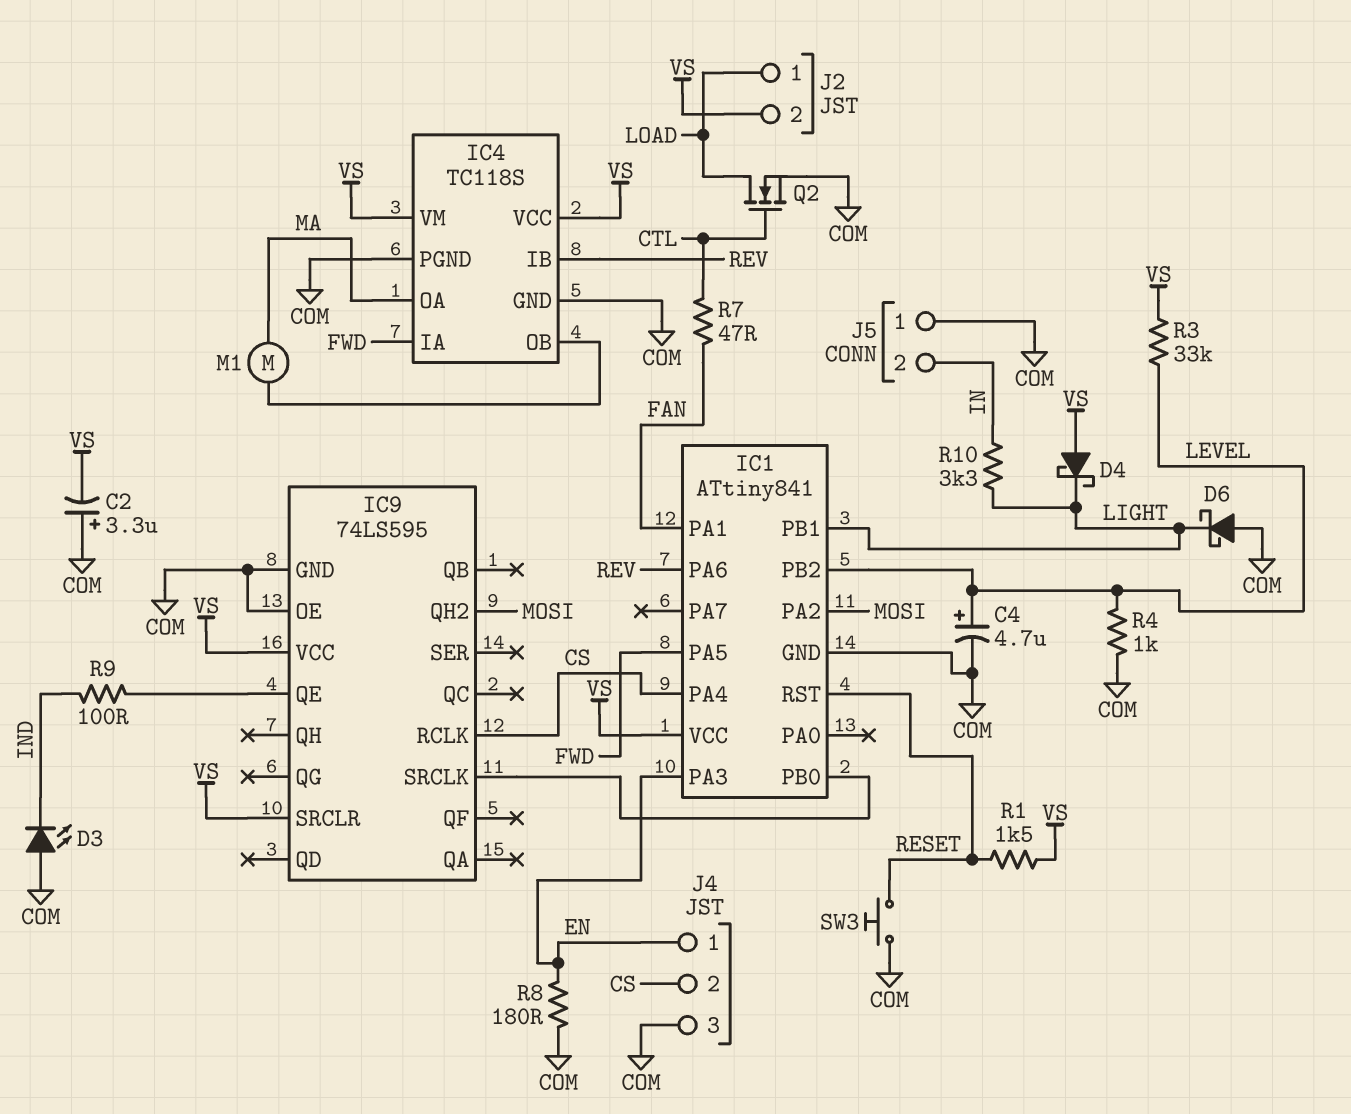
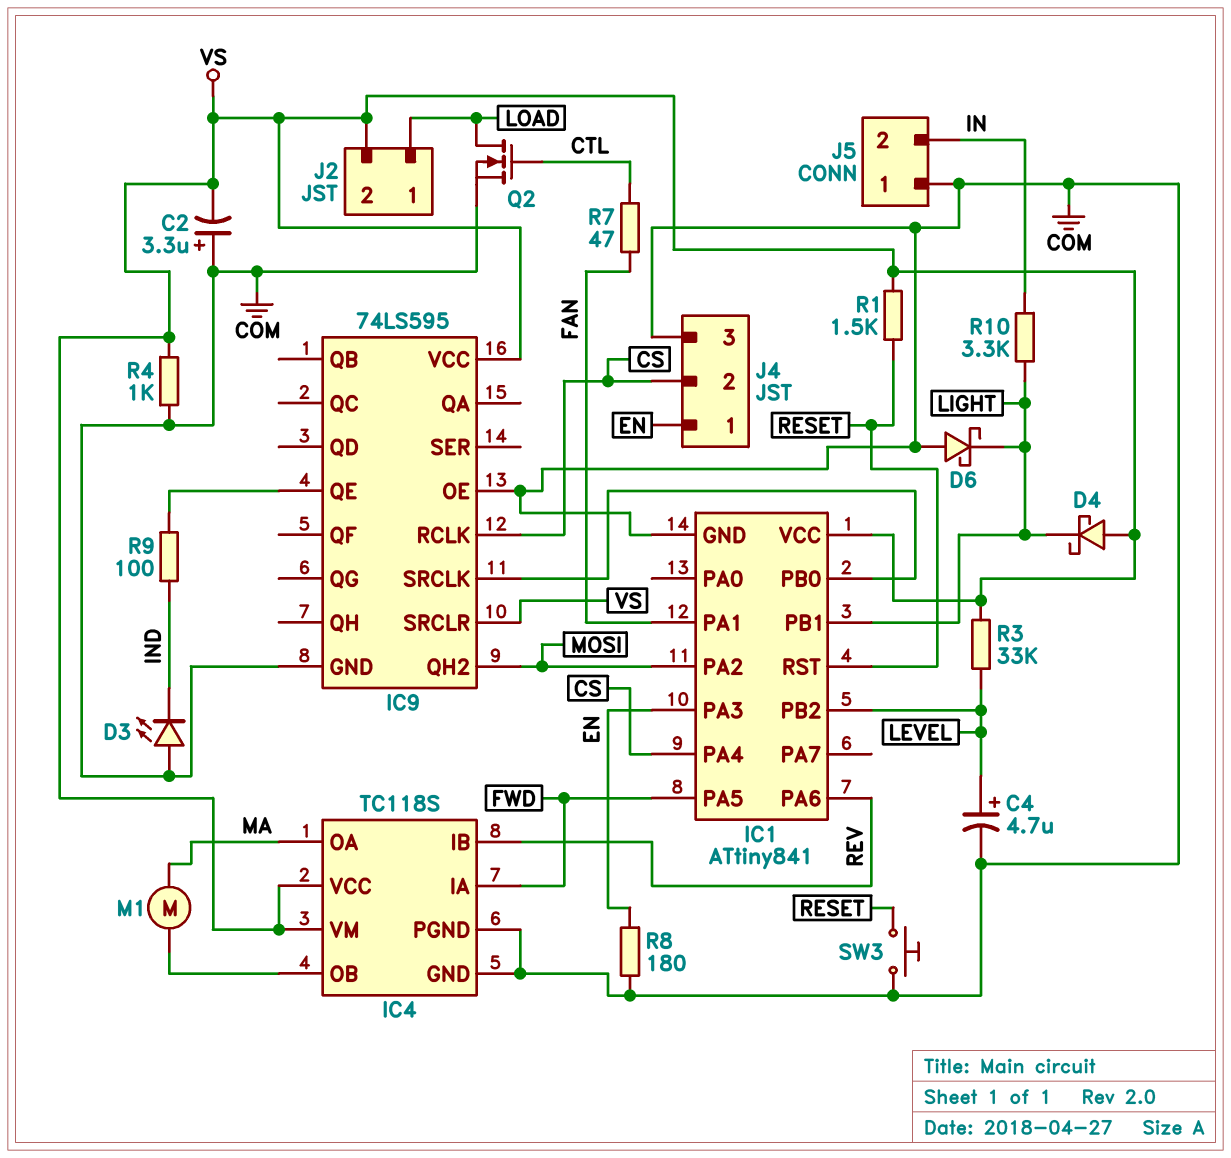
R4: 1k (COM, LEVEL) -> 1k (COM, VS)

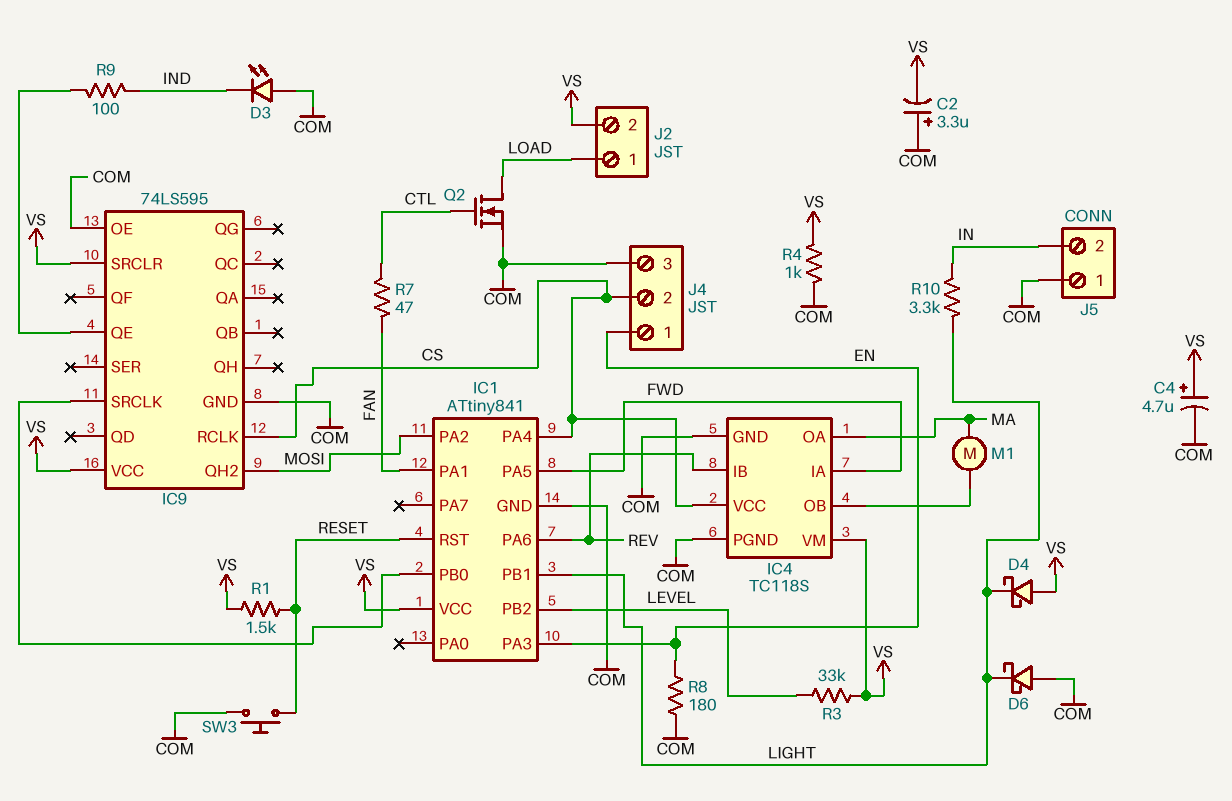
C4: 4.7uF (plus LEVEL, minus COM) -> 4.7uF (plus VS, minus COM)
IC4 pin VCC: VS -> CS

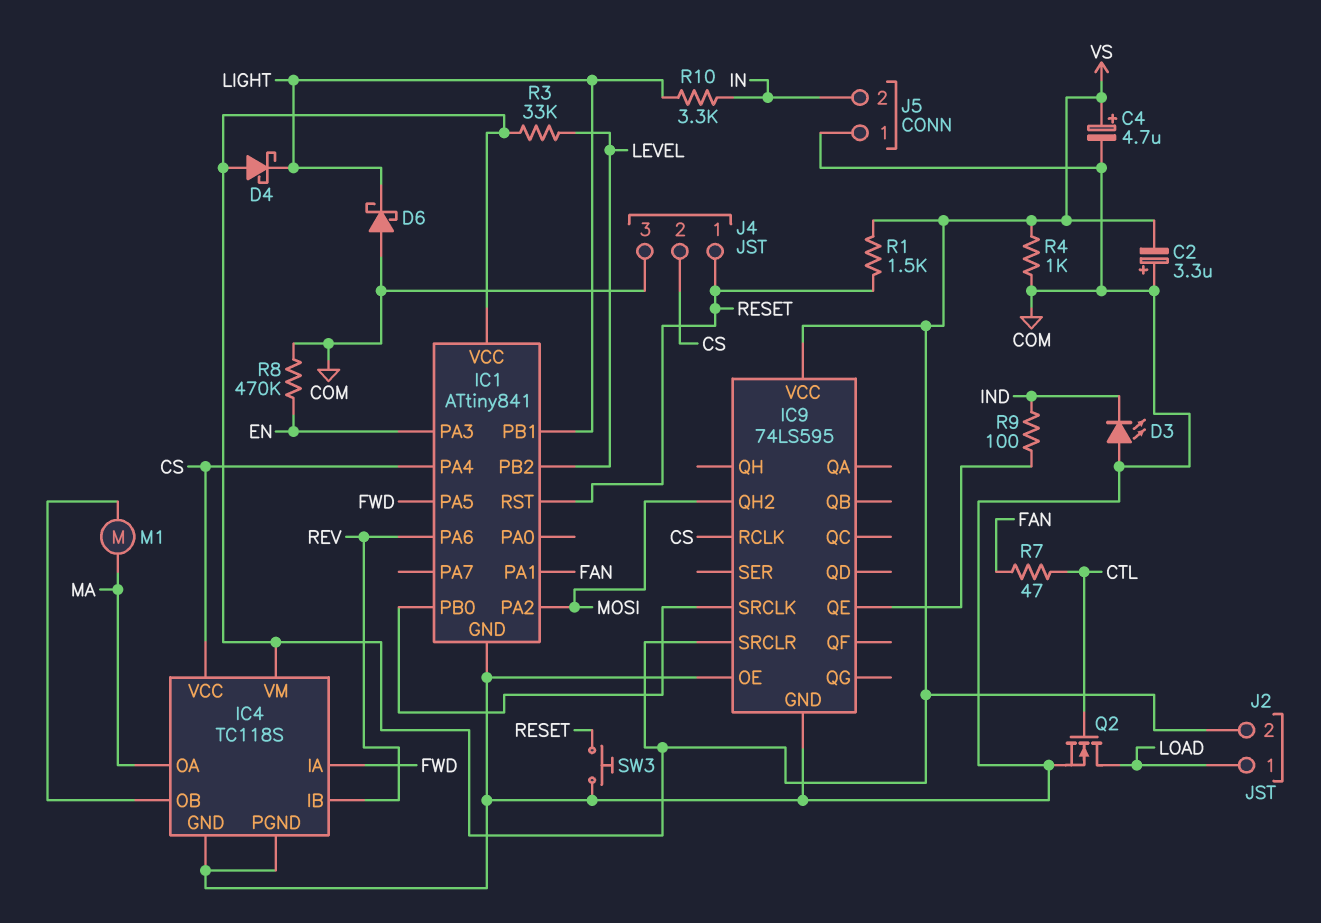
J4 pin 1: EN -> RESET
R8: 180 (COM, EN) -> 470k (COM, EN)

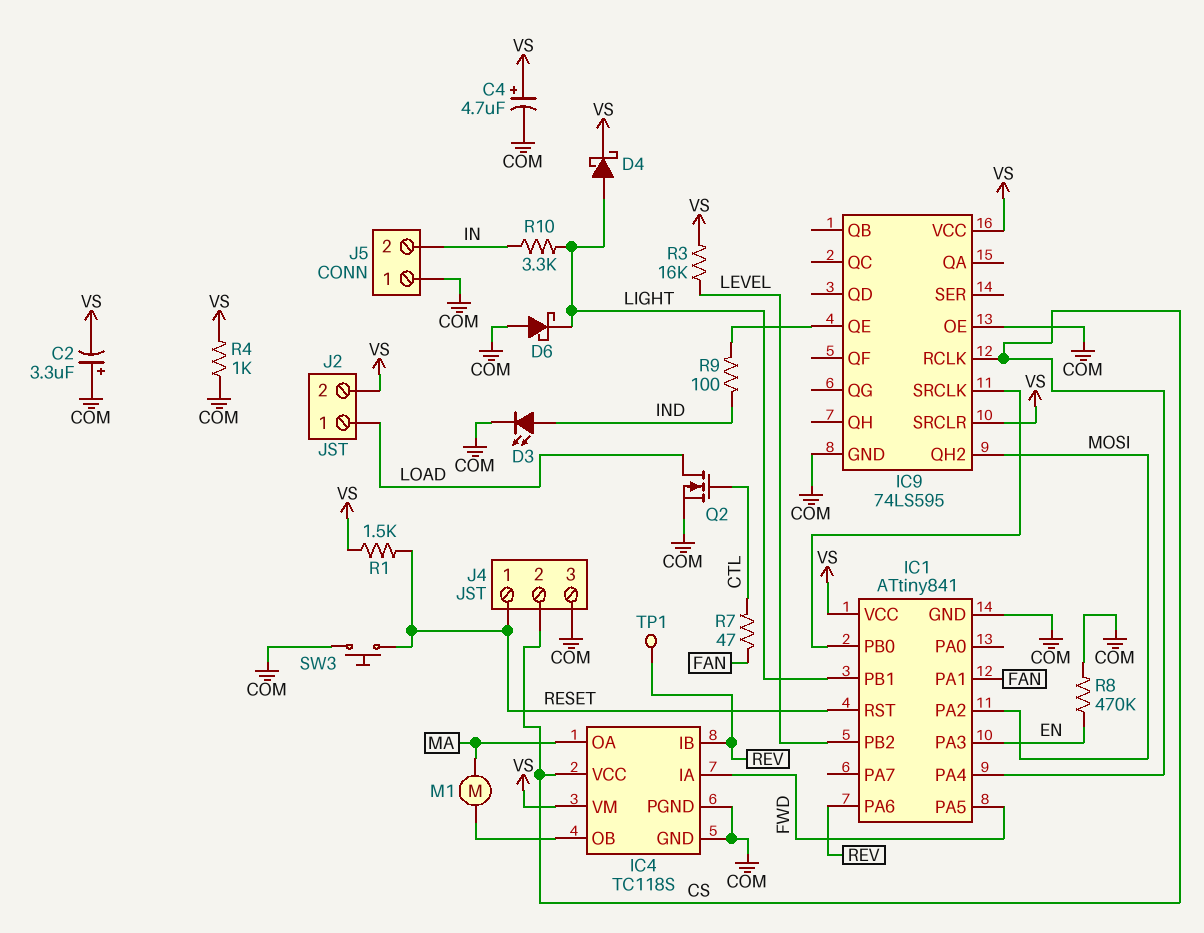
D3: LED (A COM, K IND) -> LED (A IND, K COM)
D4: schottky (A VS, K LIGHT) -> schottky (A LIGHT, K VS)
R3: 33k (LEVEL, VS) -> 16k (LEVEL, VS)
TP1: none -> test point (REV)

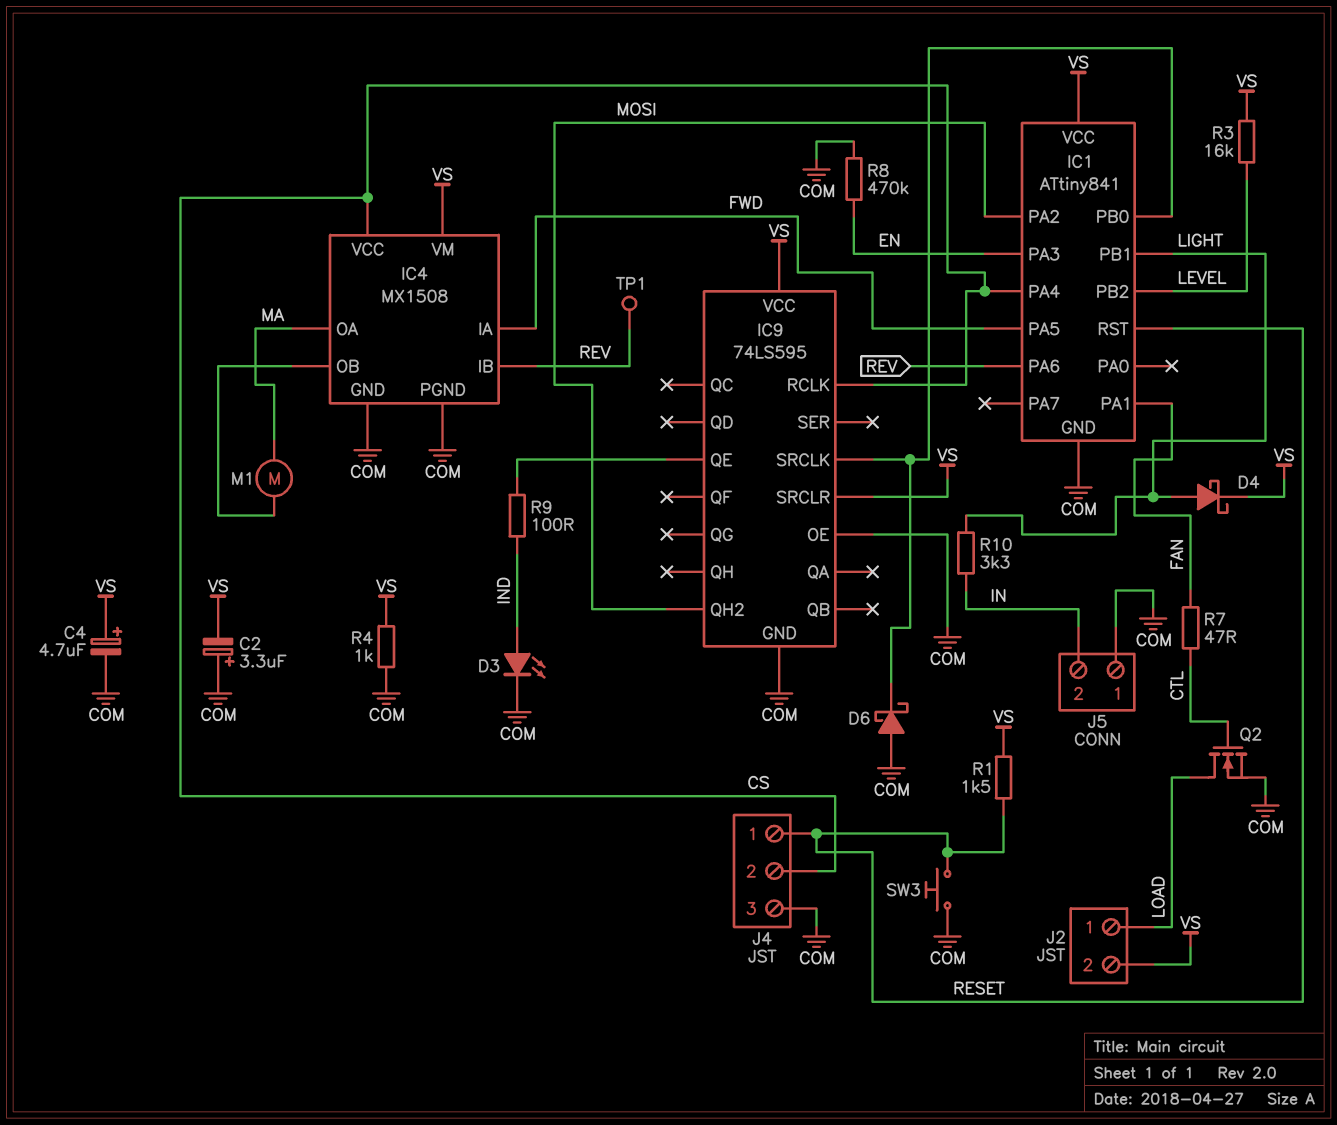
D6: schottky (A COM, K LIGHT) -> schottky (A COM, K IC1/PB0)
IC4: TC118S -> MX1508

